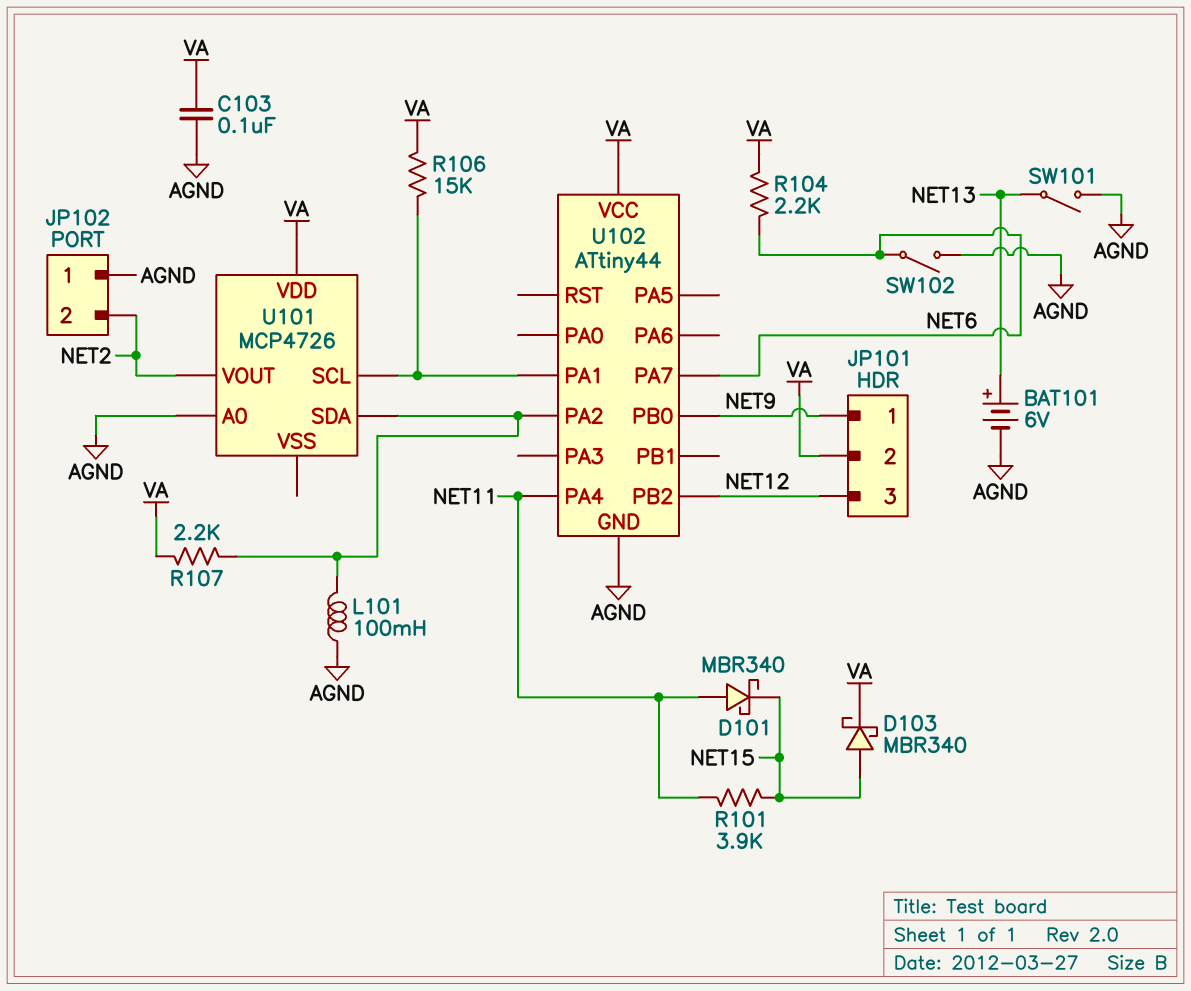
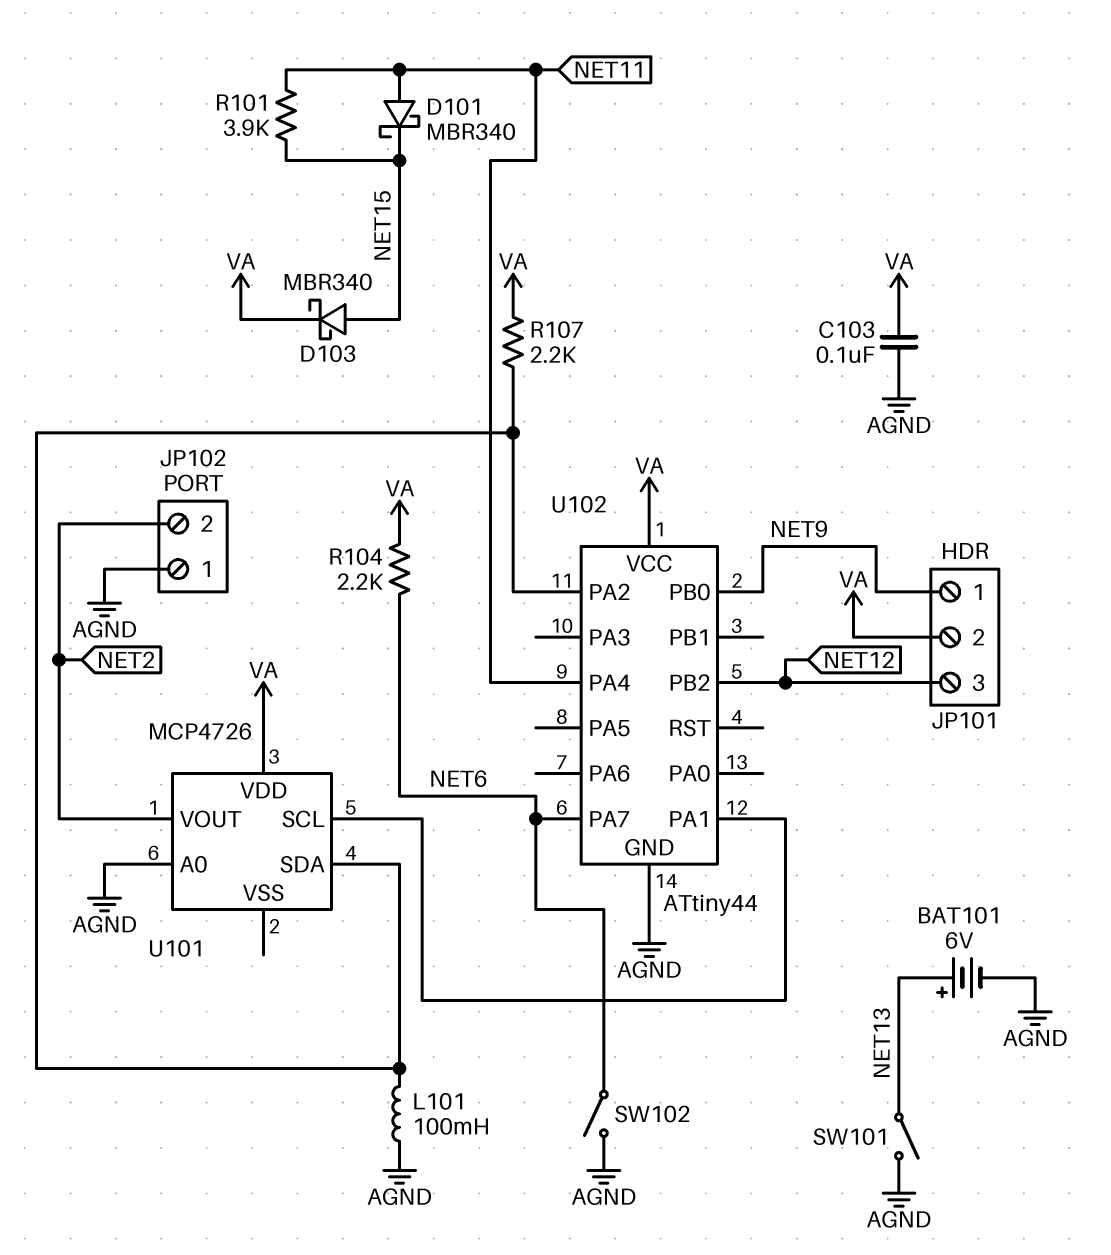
R106: 15k (U101/SCL, VA) -> none

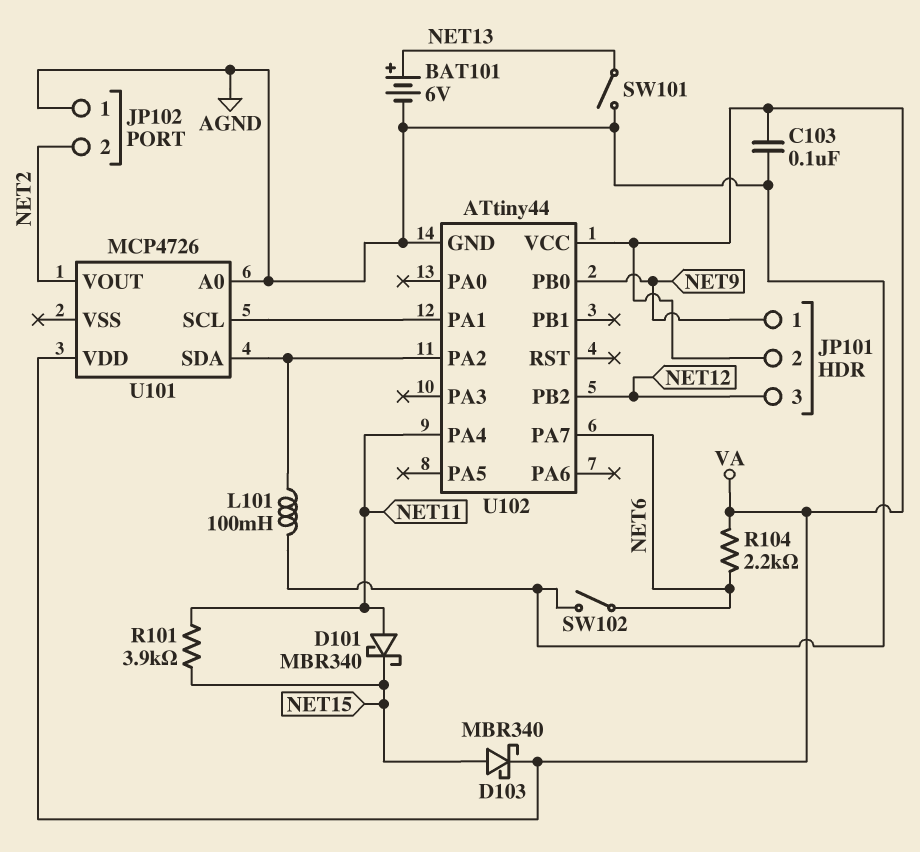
R107: 2.2k (U101/SDA, VA) -> none

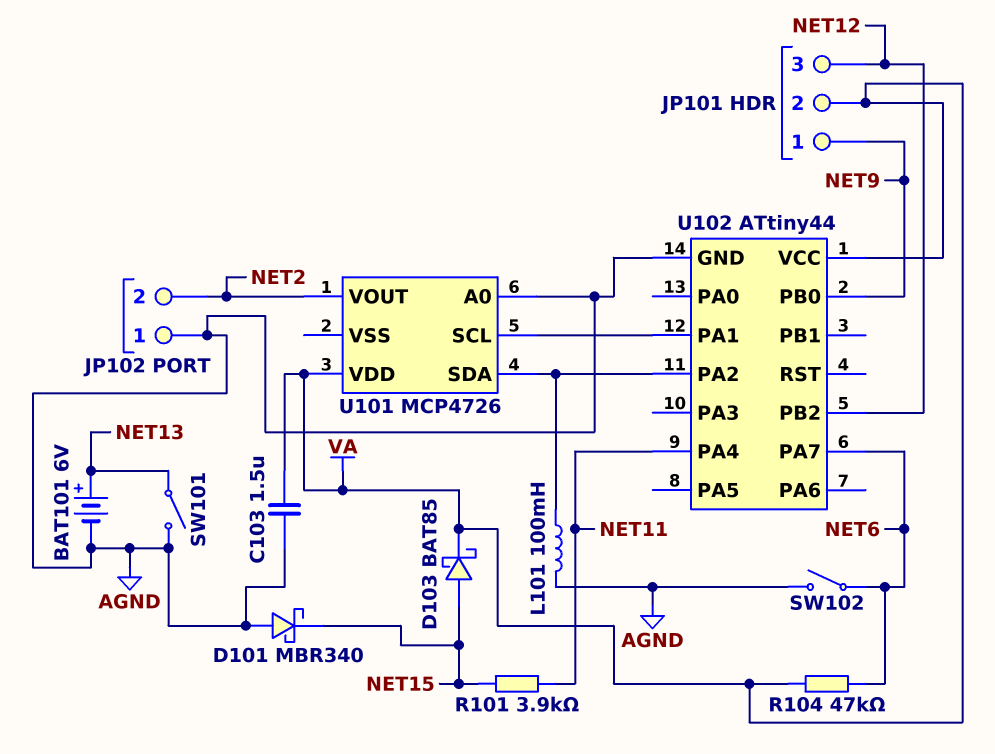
C103: 100nF (AGND, VA) -> 1.5uF (AGND, VA)
D101: schottky MBR340 (A NET11, K NET15) -> schottky MBR340 (A AGND, K NET15)
D103: schottky MBR340 (A NET15, K VA) -> schottky BAT85 (A NET15, K VA)
R104: 2.2k (NET6, VA) -> 47k (NET6, VA)

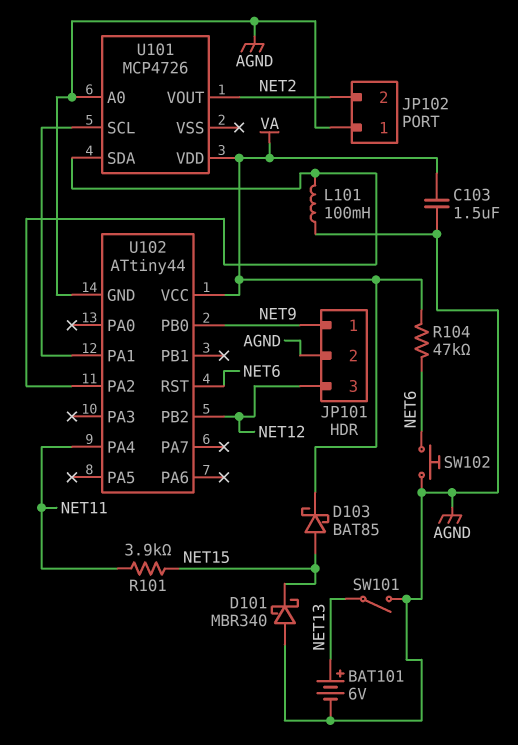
JP101 pin 2: VA -> AGND
SW102: switch (AGND, NET6) -> button (AGND, NET6)
U102 pin PA7: NET6 -> none
U102 pin RST: none -> NET6

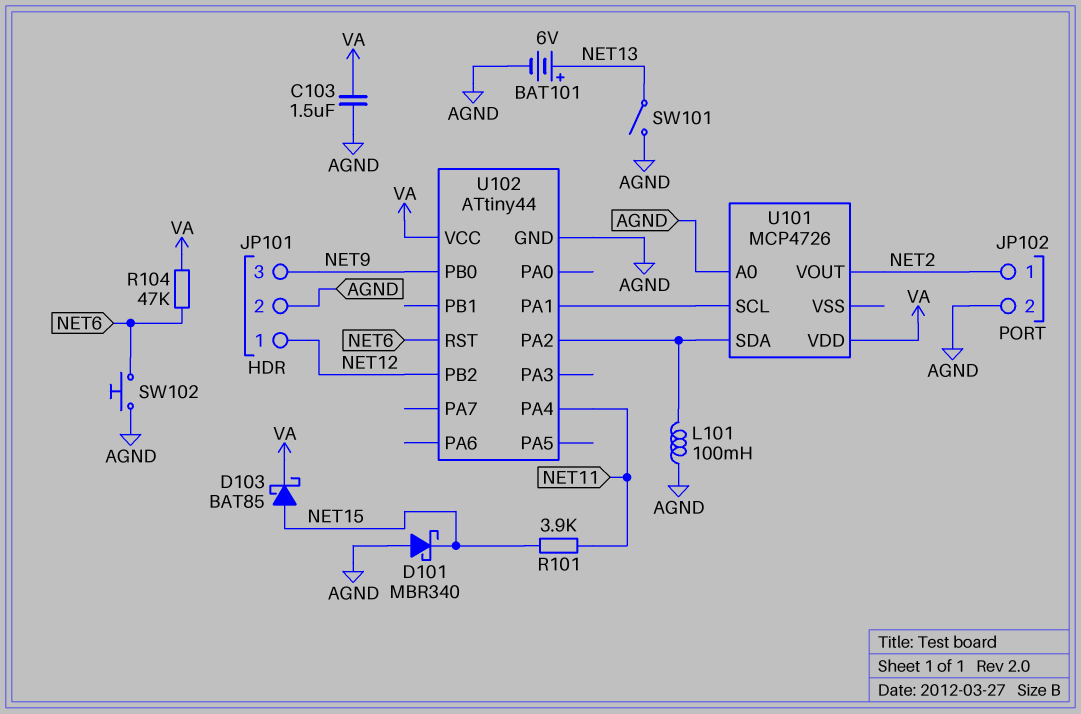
JP101 pin 1: NET9 -> NET12
JP101 pin 3: NET12 -> NET9
JP102 pin 1: AGND -> NET2
JP102 pin 2: NET2 -> AGND

